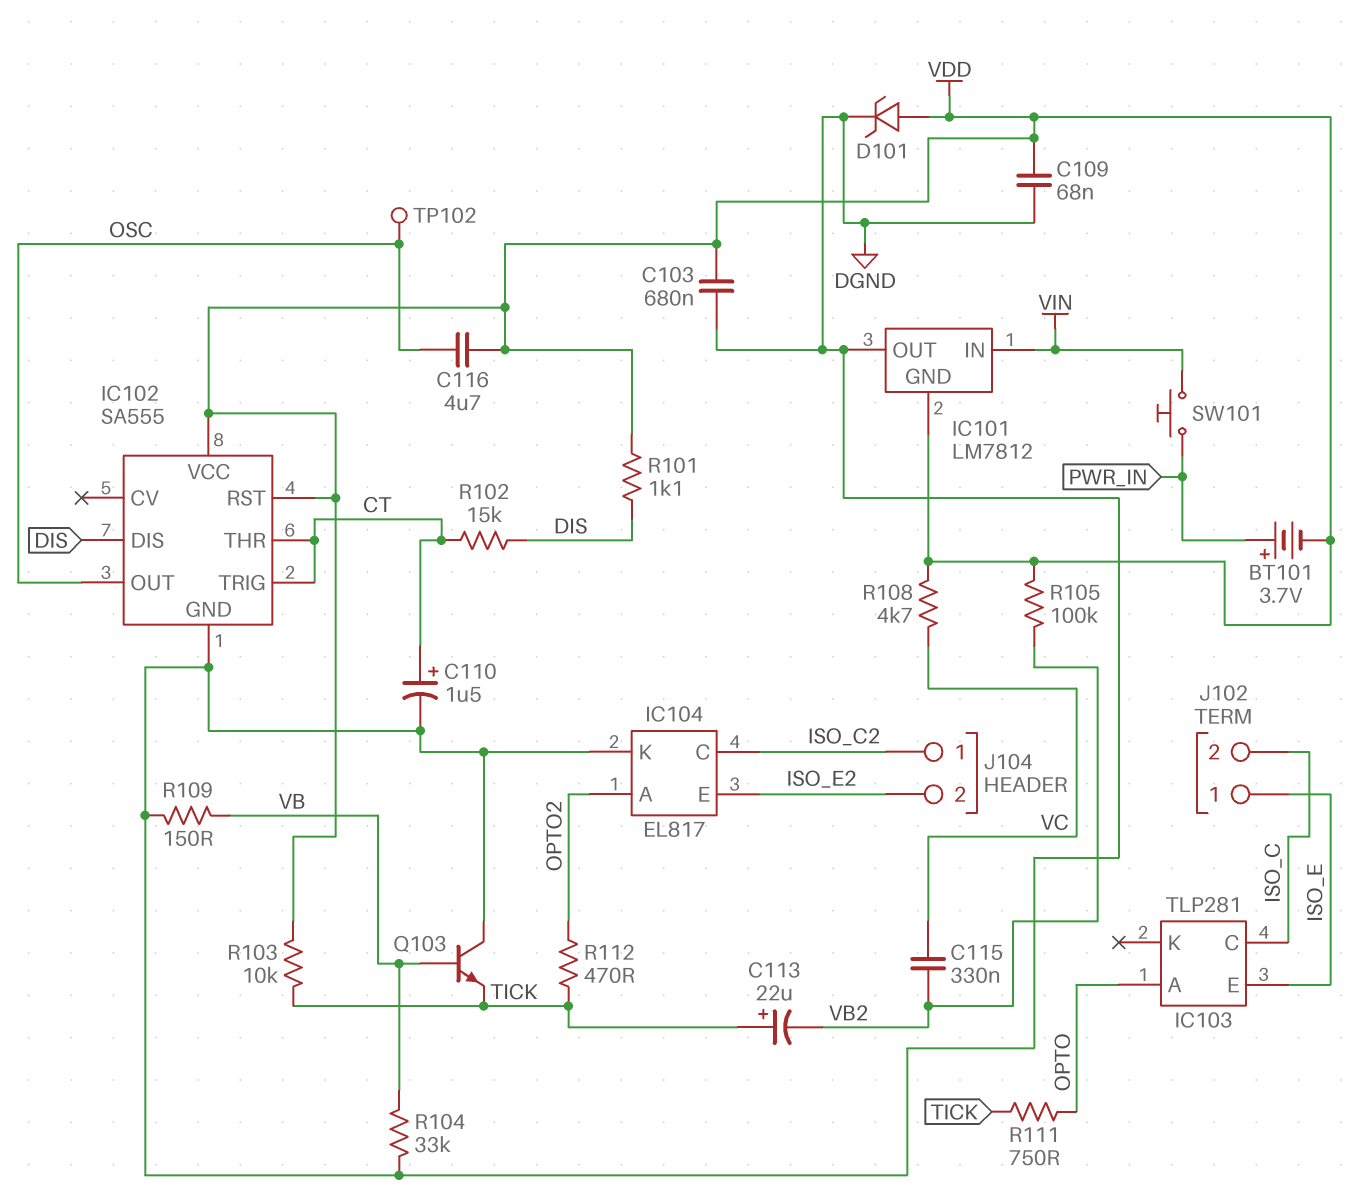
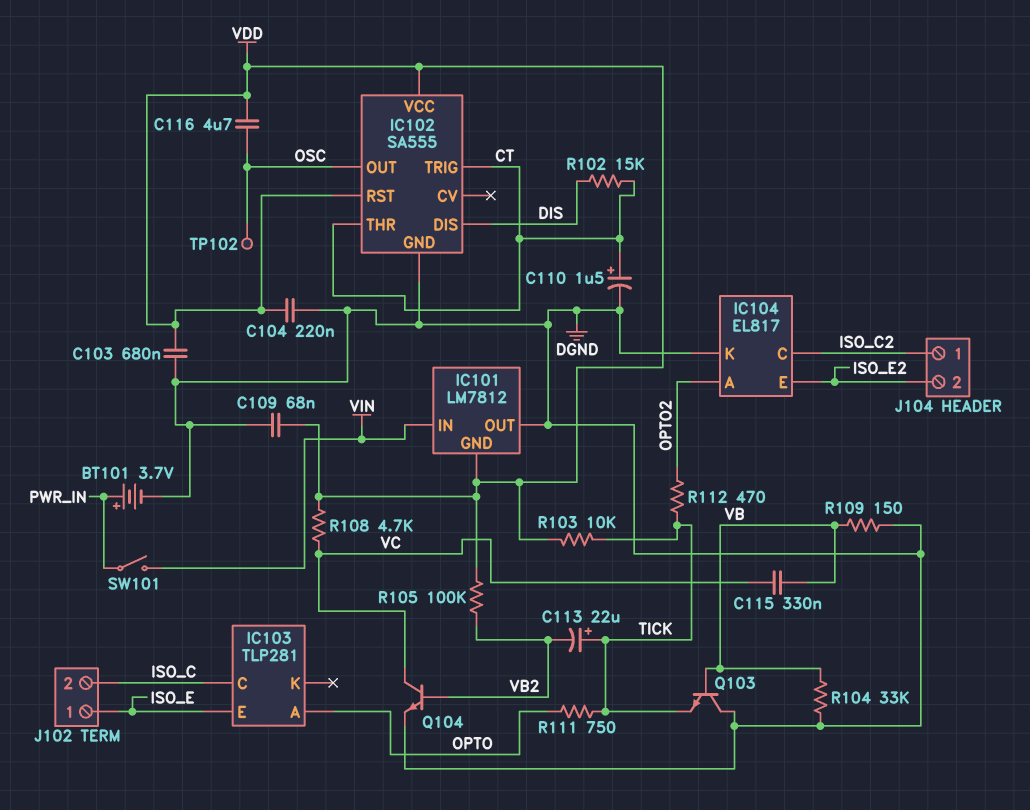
BT101: 3.7V (plus PWR_IN, minus VDD) -> 3.7V (plus PWR_IN, minus DGND)
C104: none -> 220nF (DGND, VDD)
C115: 330nF (VB2, VC) -> 330nF (VB, VC)
D101: zener (A VDD, K DGND) -> none
Q104: none -> NPN (B VB2, C VC, E DGND)
R101: 1.1k (DIS, VDD) -> none
SW101: button (PWR_IN, VIN) -> switch (PWR_IN, VIN)

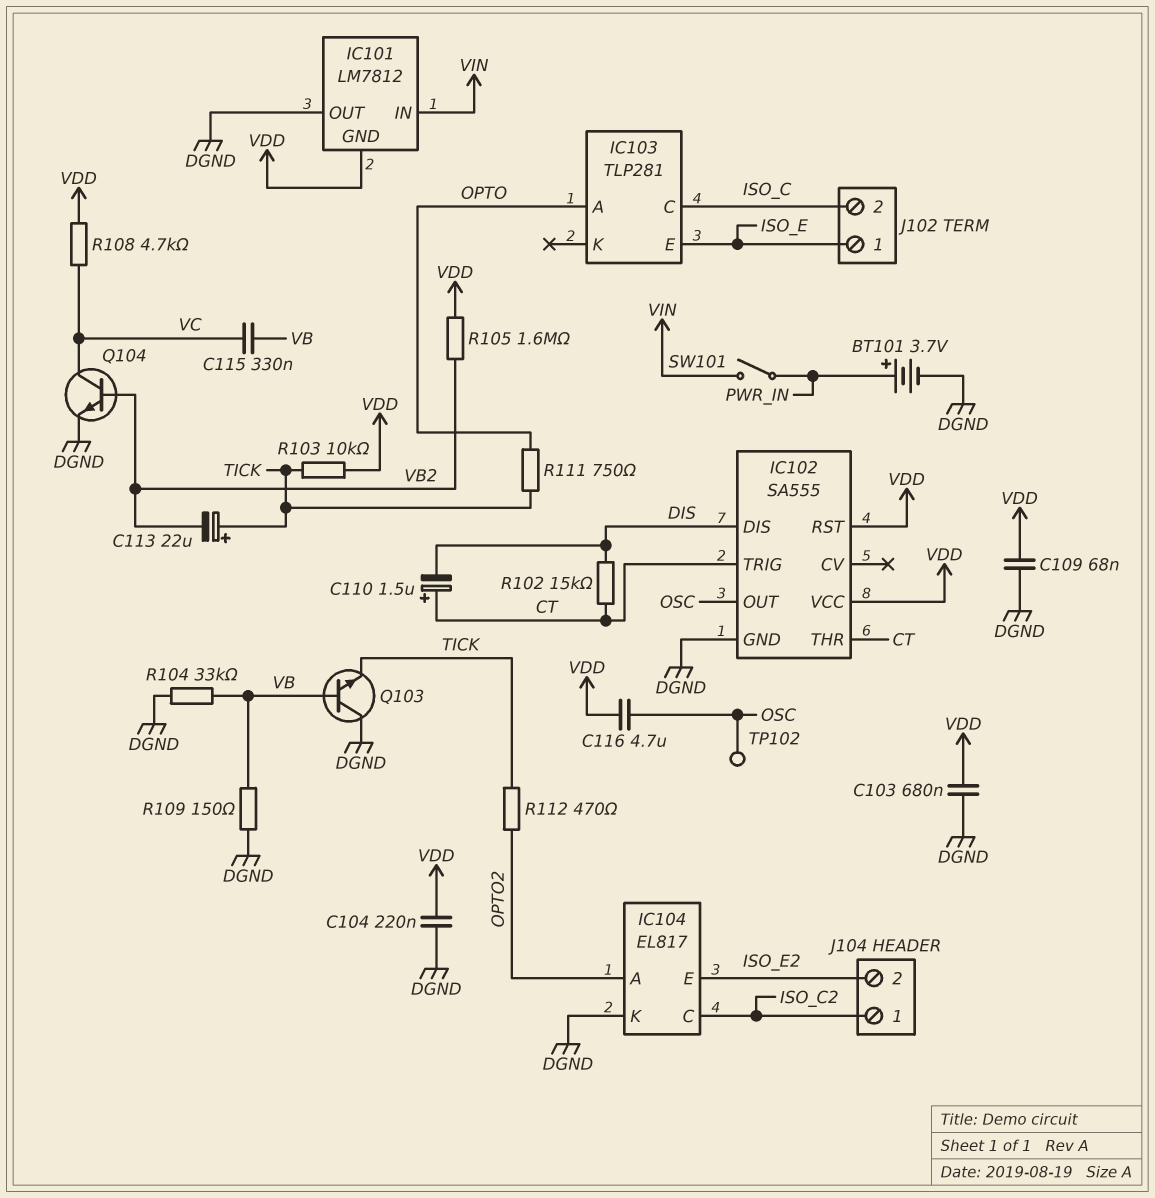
C110: 1.5uF (plus CT, minus DGND) -> 1.5uF (plus CT, minus DIS)
R105: 100k (VB2, VDD) -> 1.6M (VB2, VDD)

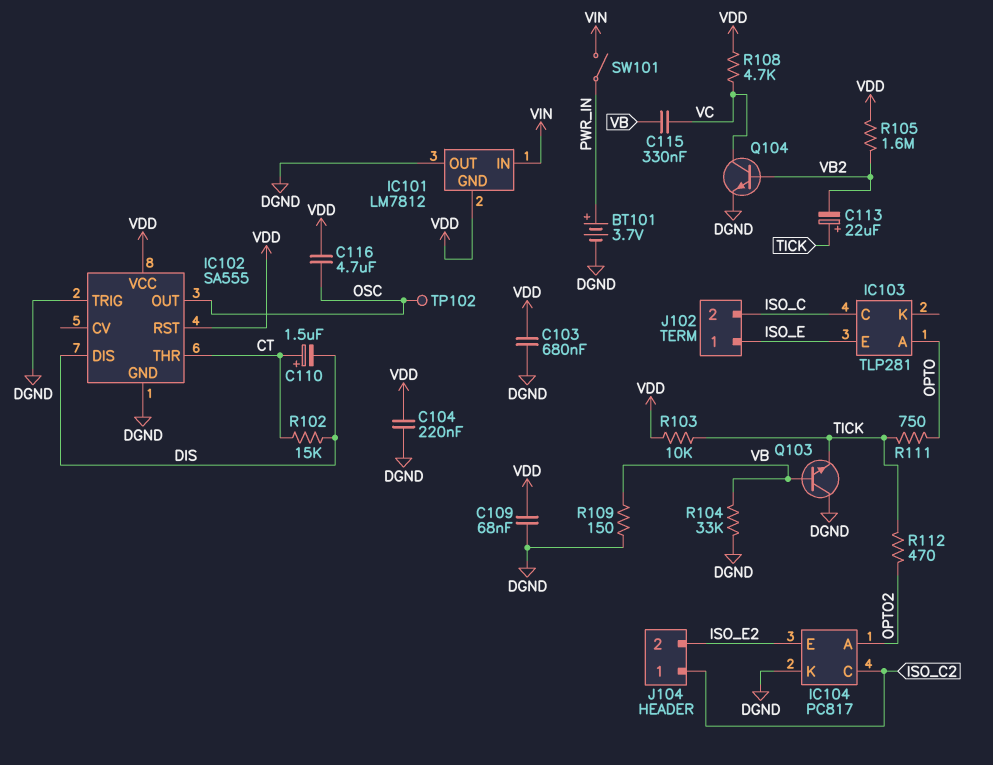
IC102 pin TRIG: CT -> DGND
IC104: EL817 -> PC817

